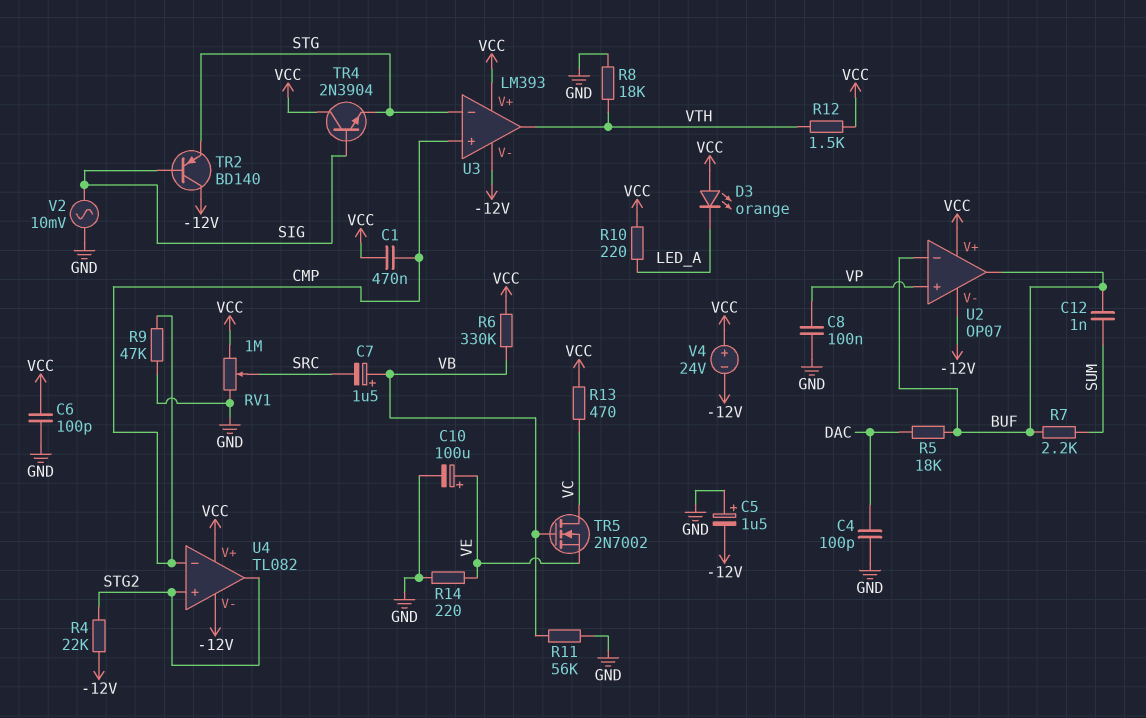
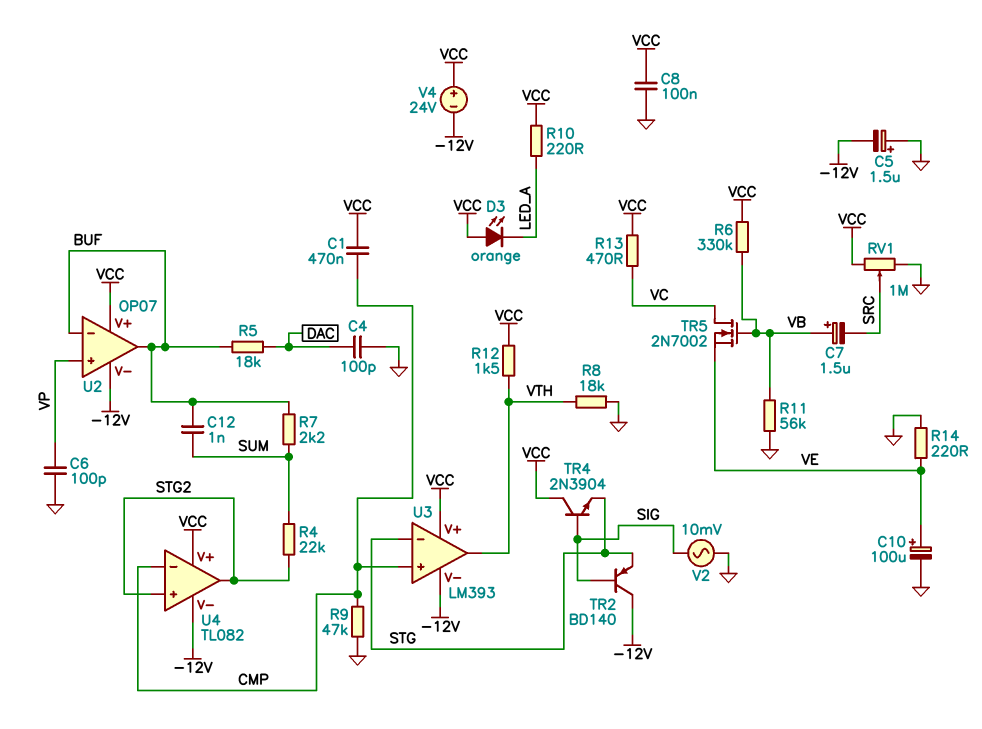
C6: 100pF (GND, VCC) -> 100pF (GND, VP)
C8: 100nF (GND, VP) -> 100nF (GND, VCC)
R4: 22k (-12V, STG2) -> 22k (STG2, SUM)

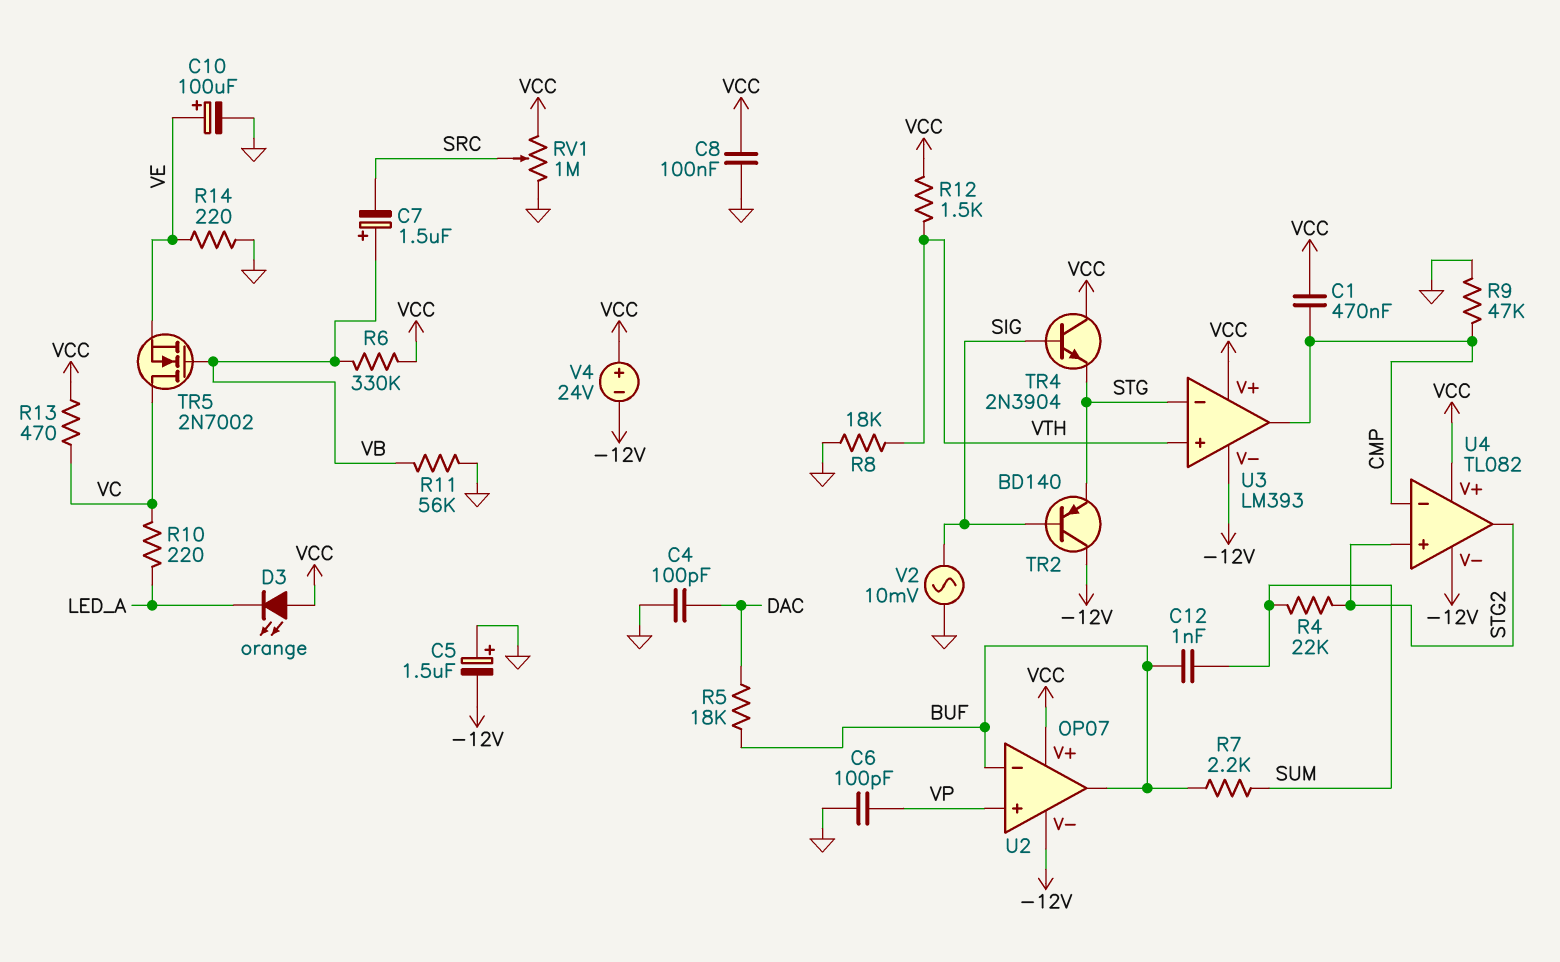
R10: 220 (LED_A, VCC) -> 220 (LED_A, VC)
U3 pin in+: CMP -> VTH
U3 pin out: VTH -> CMP

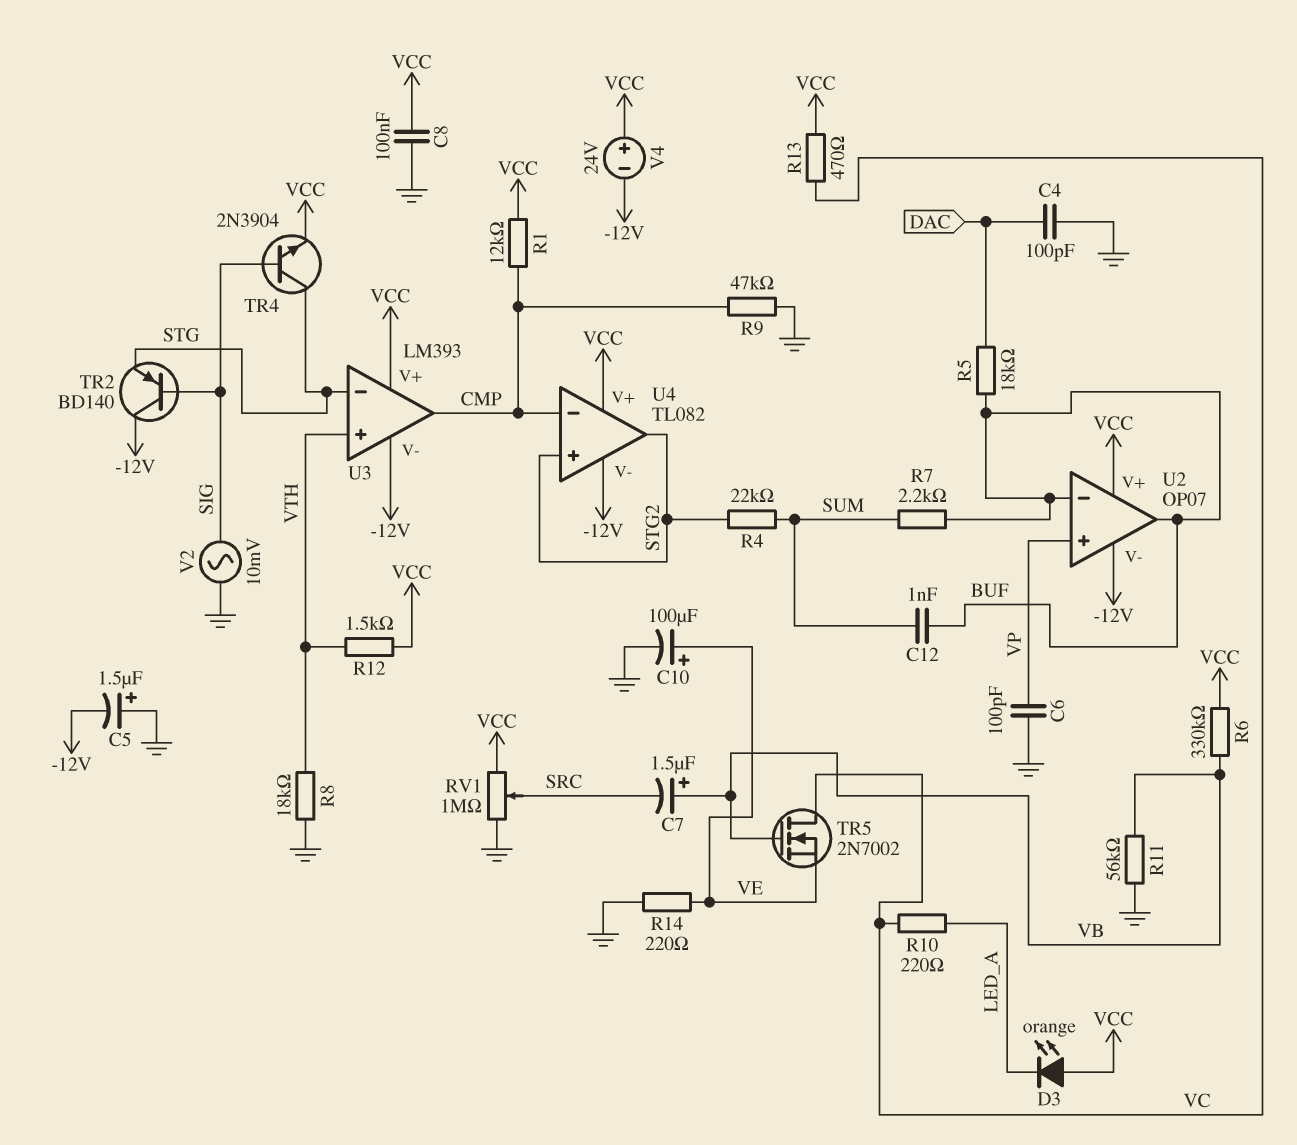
C1: 470nF (CMP, VCC) -> none
R1: none -> 12k (CMP, VCC)
TR4: NPN 2N3904 (B SIG, C VCC, E STG) -> NPN 2N3904 (B SIG, C STG, E VCC)

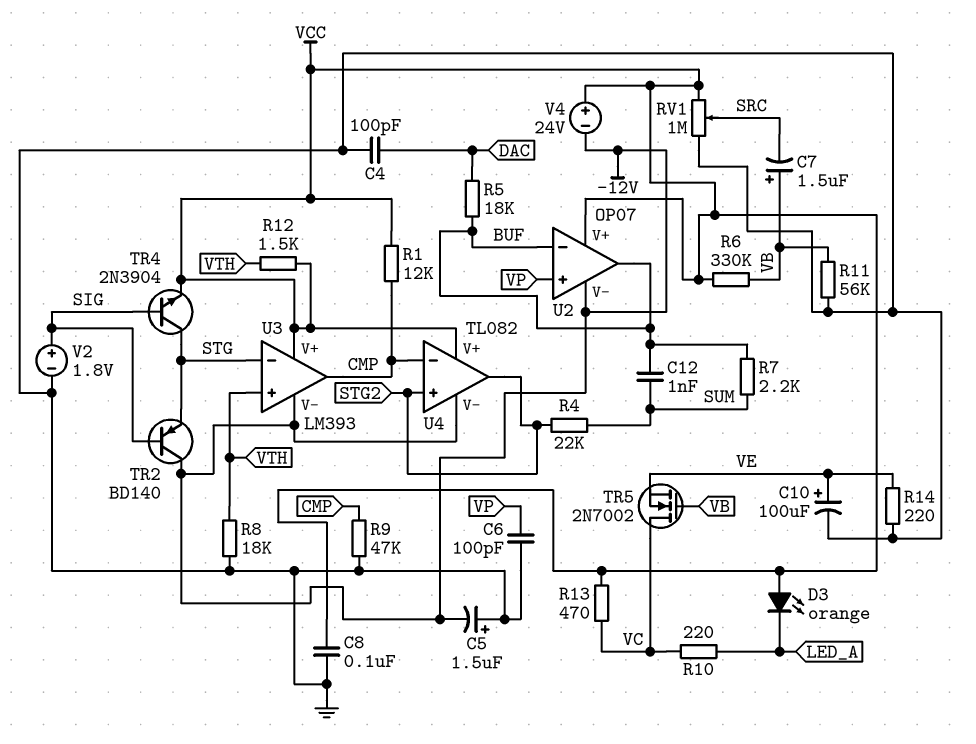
V2: AC 10mV (GND, SIG) -> 1.8V (plus SIG, minus GND)

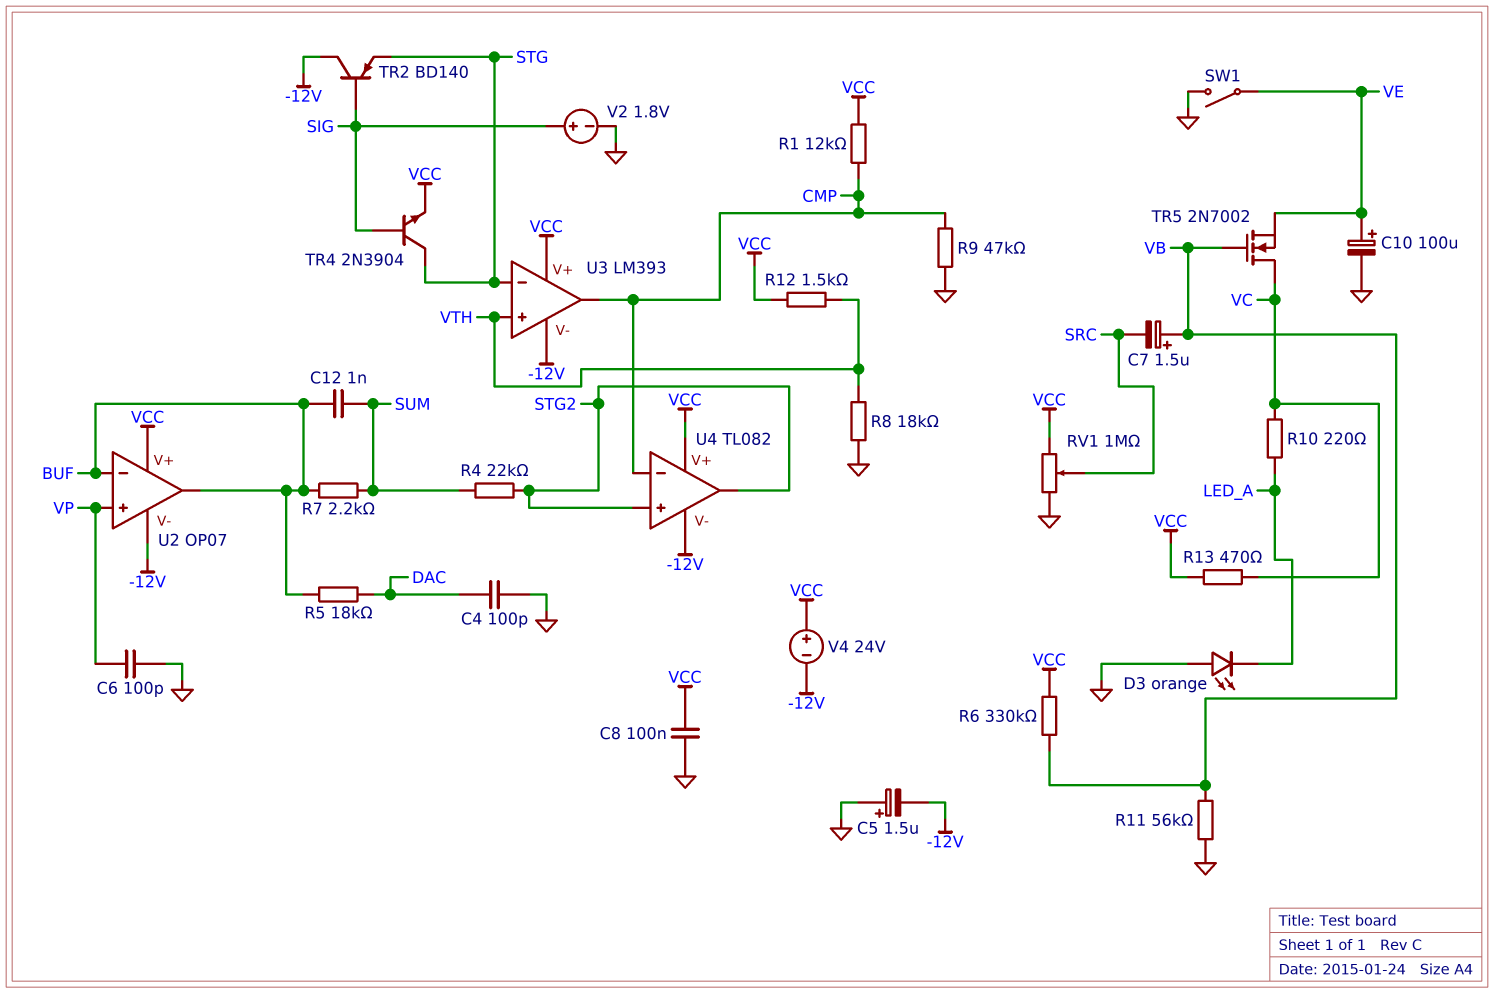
D3: LED orange (A VCC, K LED_A) -> LED orange (A GND, K LED_A)
R14: 220 (GND, VE) -> none
SW1: none -> switch (GND, VE)

